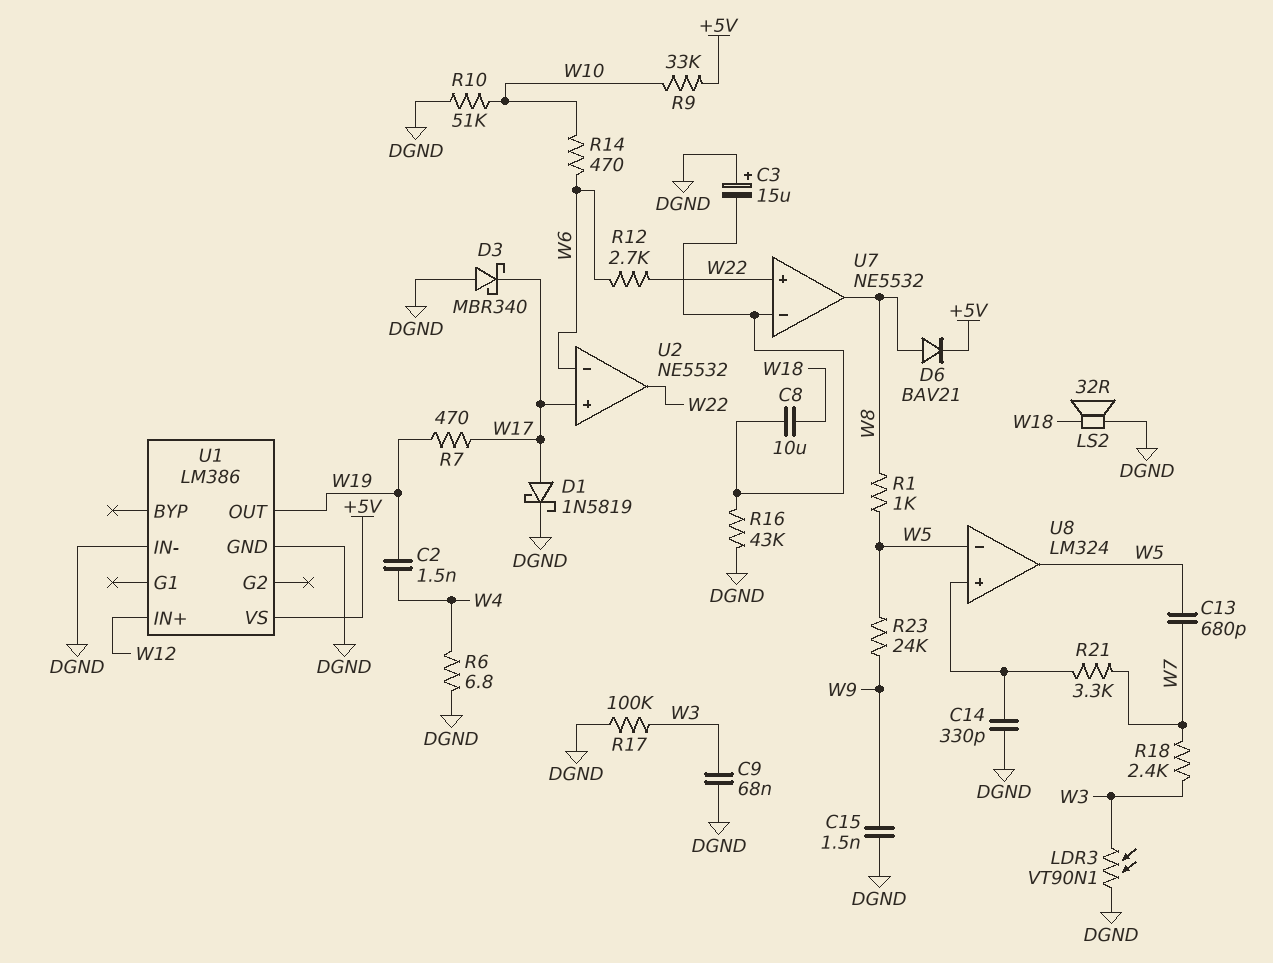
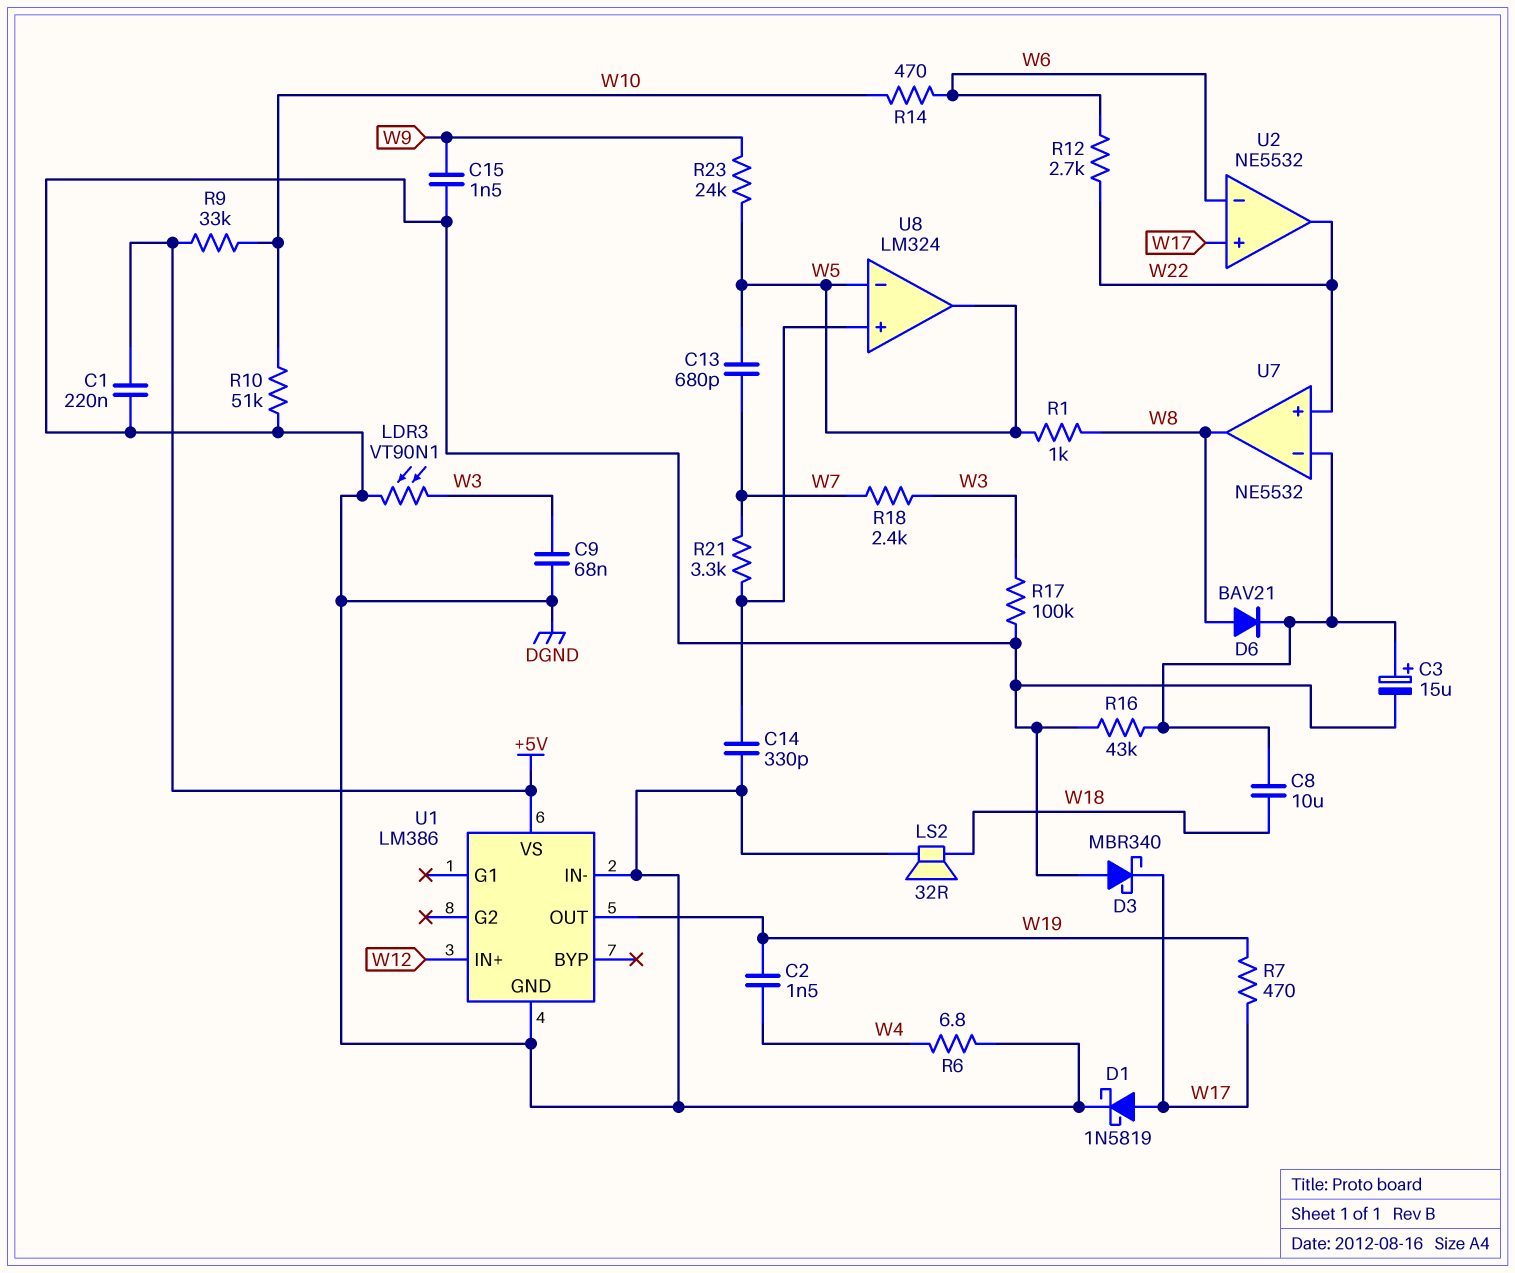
C1: none -> 220nF (+5V, DGND)
C3: 15uF (plus DGND, minus U7/in-) -> 15uF (plus U7/in-, minus DGND)
D6: diode BAV21 (A W8, K +5V) -> diode BAV21 (A W8, K U7/in-)

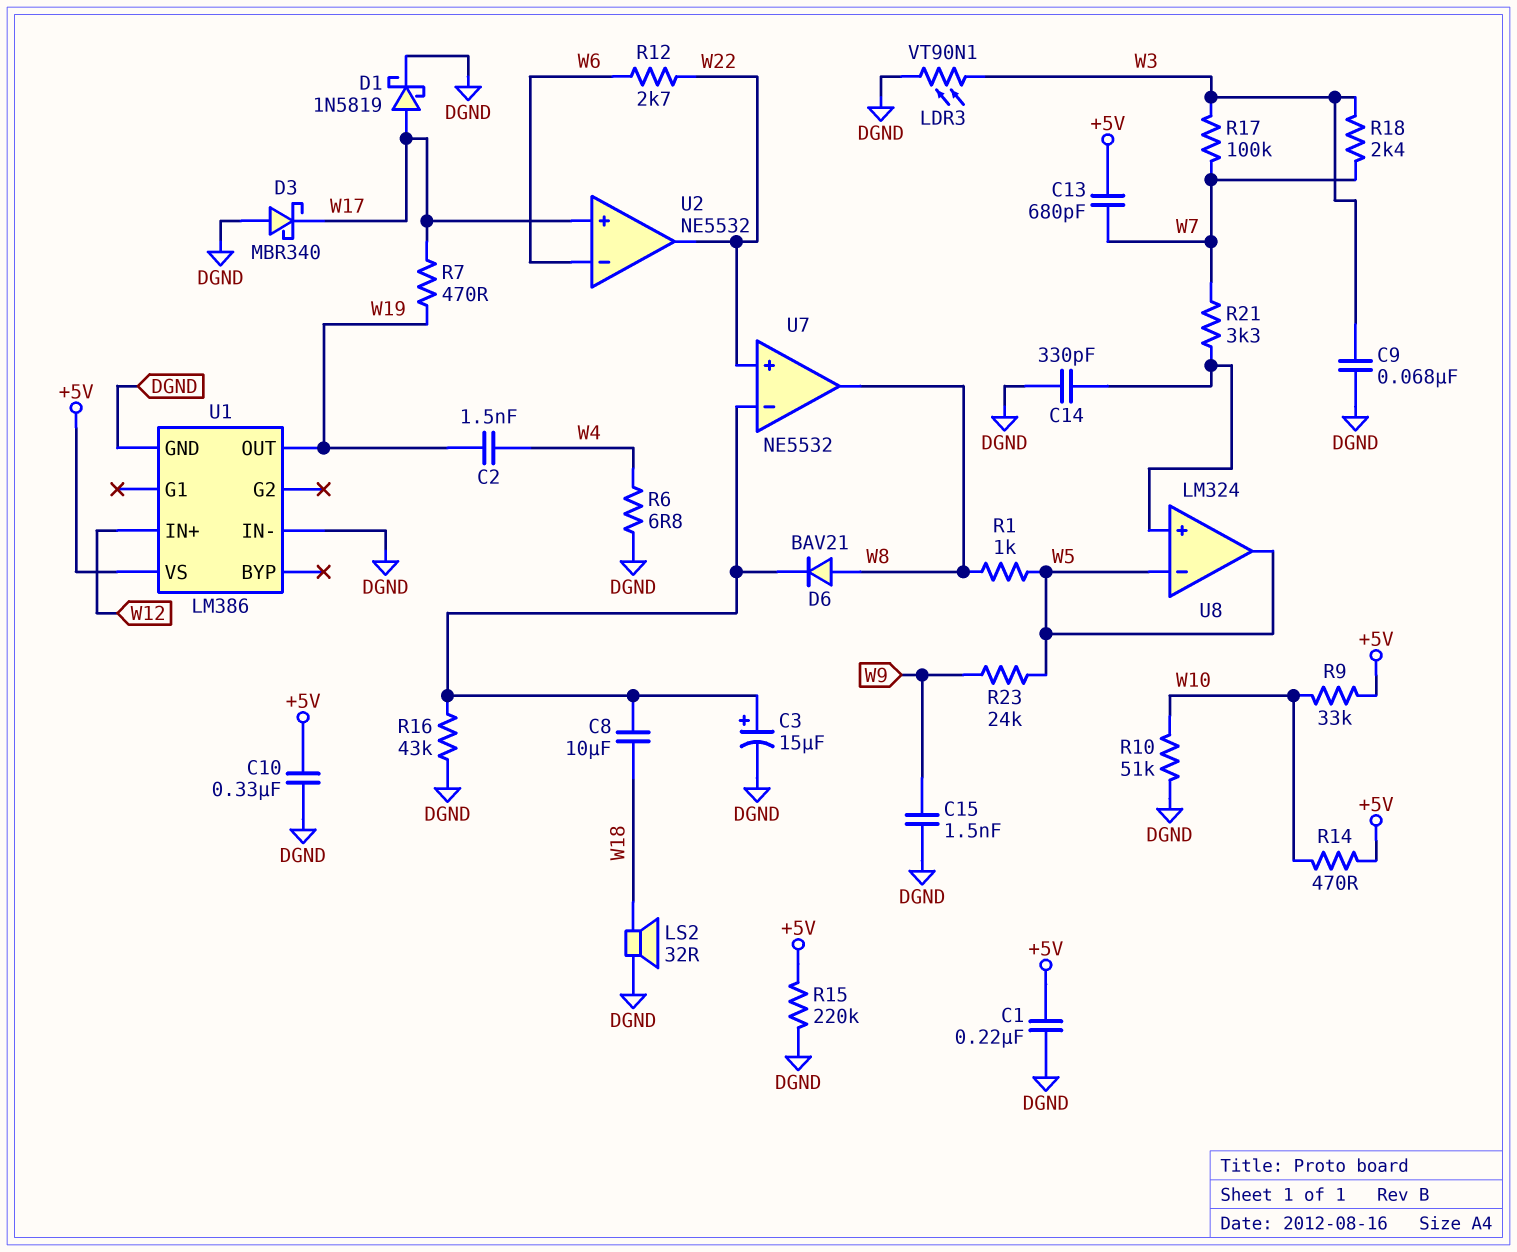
C10: none -> 330nF (+5V, DGND)
C13: 680pF (W5, W7) -> 680pF (+5V, W7)
R14: 470 (W6, W10) -> 470 (+5V, W10)
R15: none -> 220k (+5V, DGND)
R17: 100k (DGND, W3) -> 100k (W3, W7)

